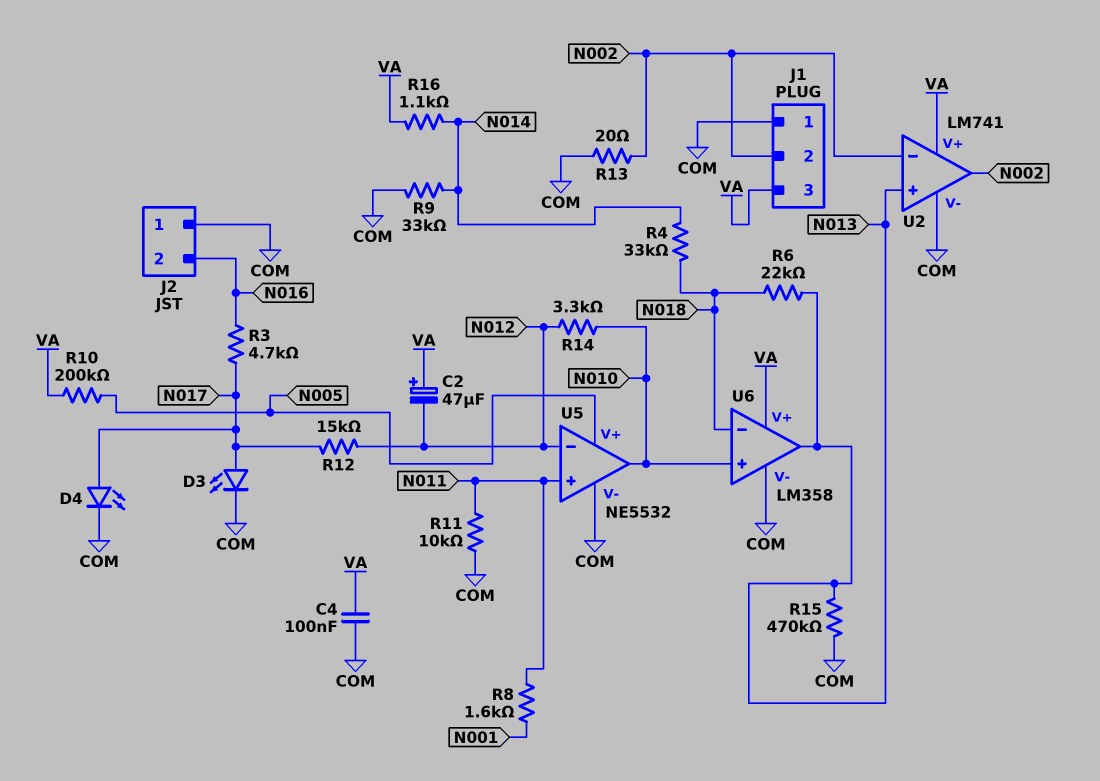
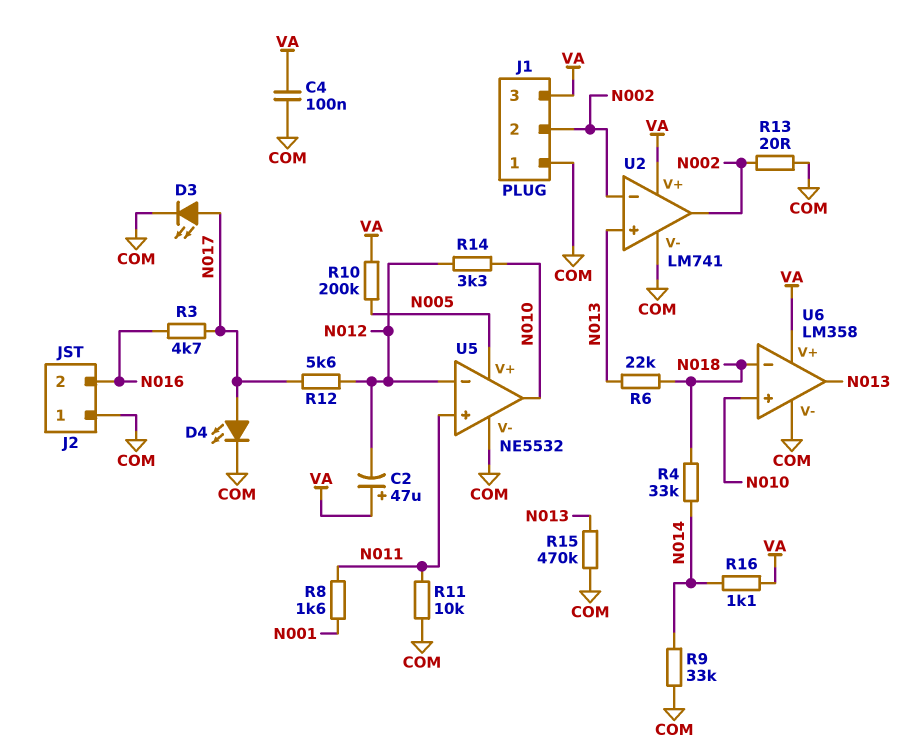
R12: 15k (N012, N017) -> 5.6k (N012, N017)

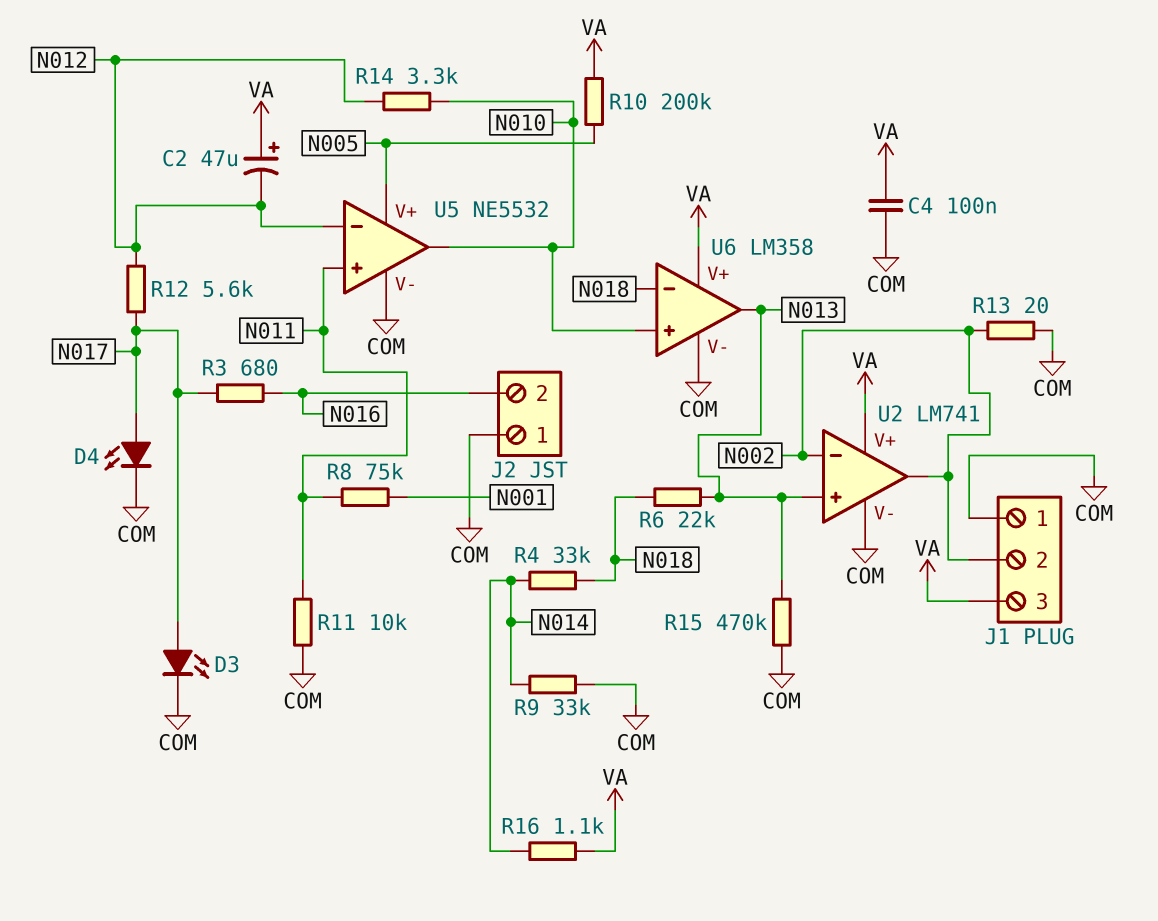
R3: 4.7k (N016, N017) -> 680 (N016, N017)
R8: 1.6k (N001, N011) -> 75k (N001, N011)

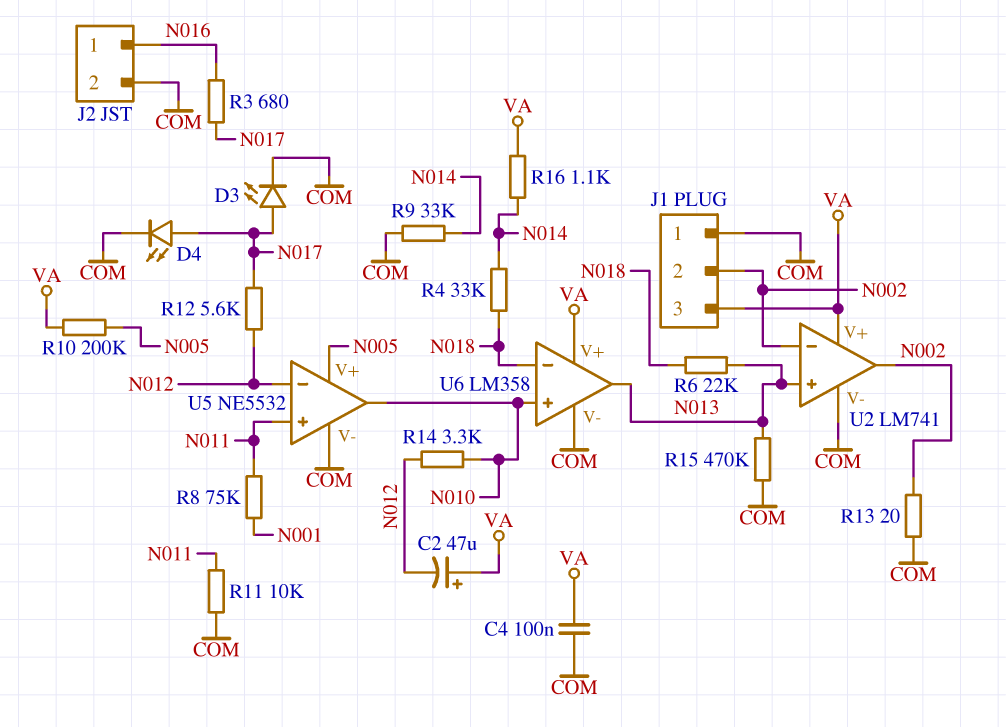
J2 pin 1: COM -> N016
J2 pin 2: N016 -> COM

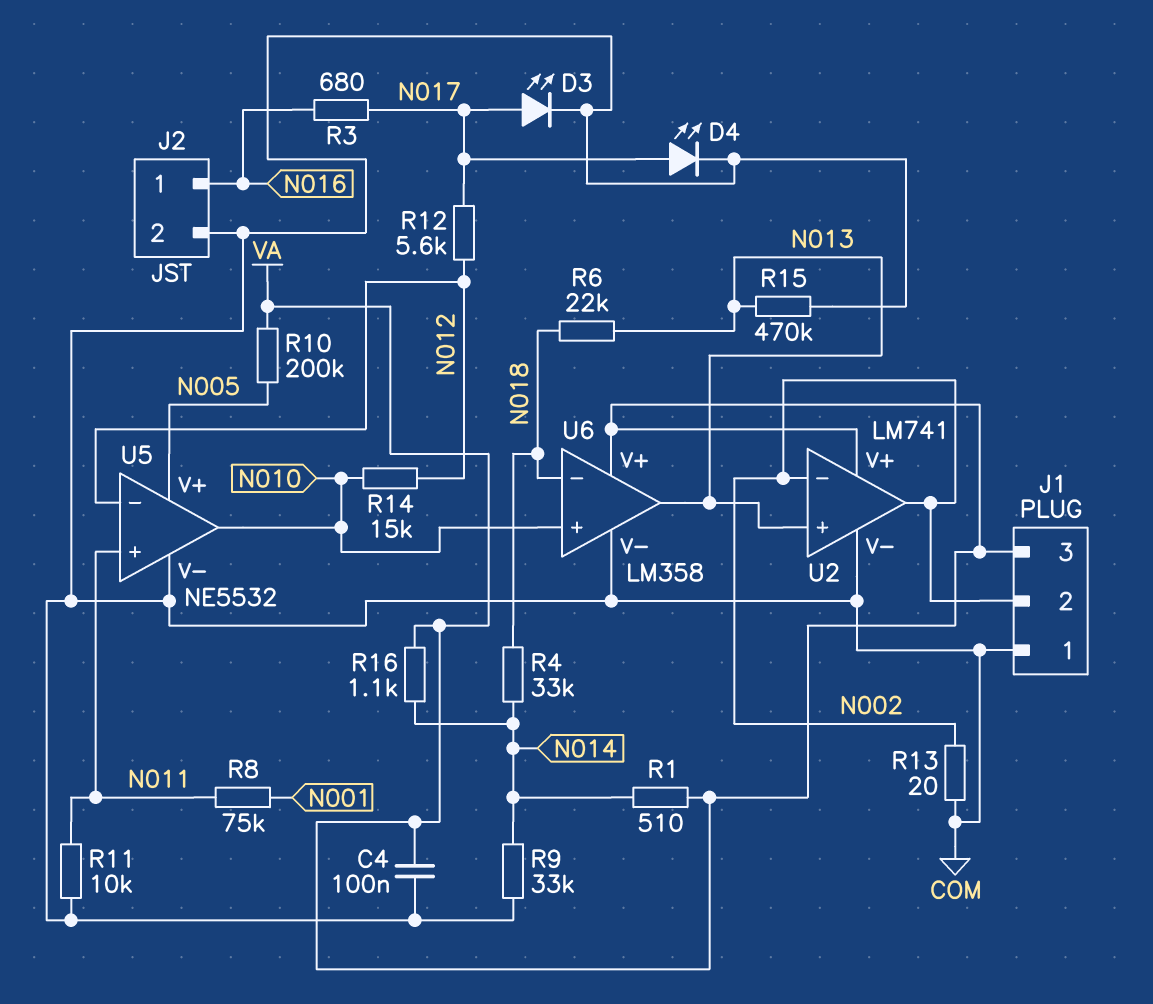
C2: 47uF (plus VA, minus N012) -> none
R1: none -> 510 (N014, VA)
R14: 3.3k (N010, N012) -> 15k (N010, N012)

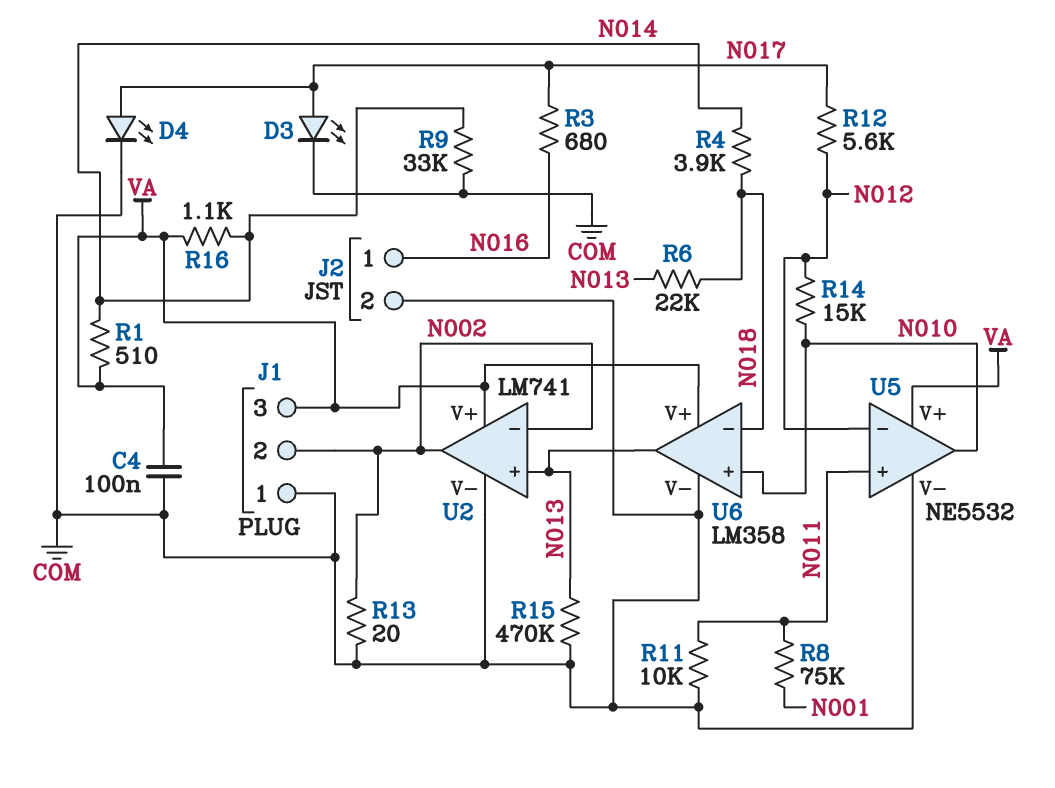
R4: 33k (N014, N018) -> 3.9k (N014, N018)
R10: 200k (N005, VA) -> none
U5 pin V+: N005 -> VA

